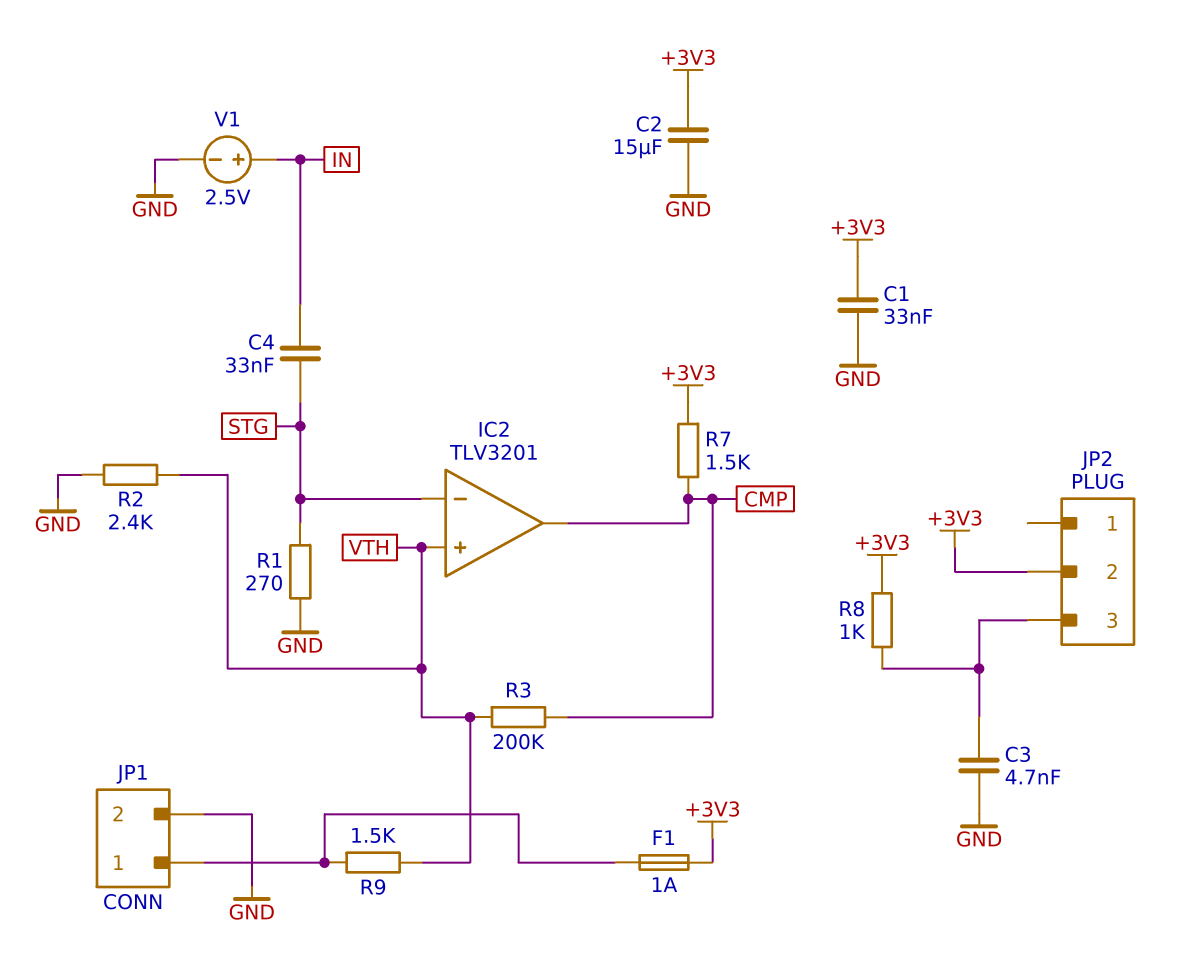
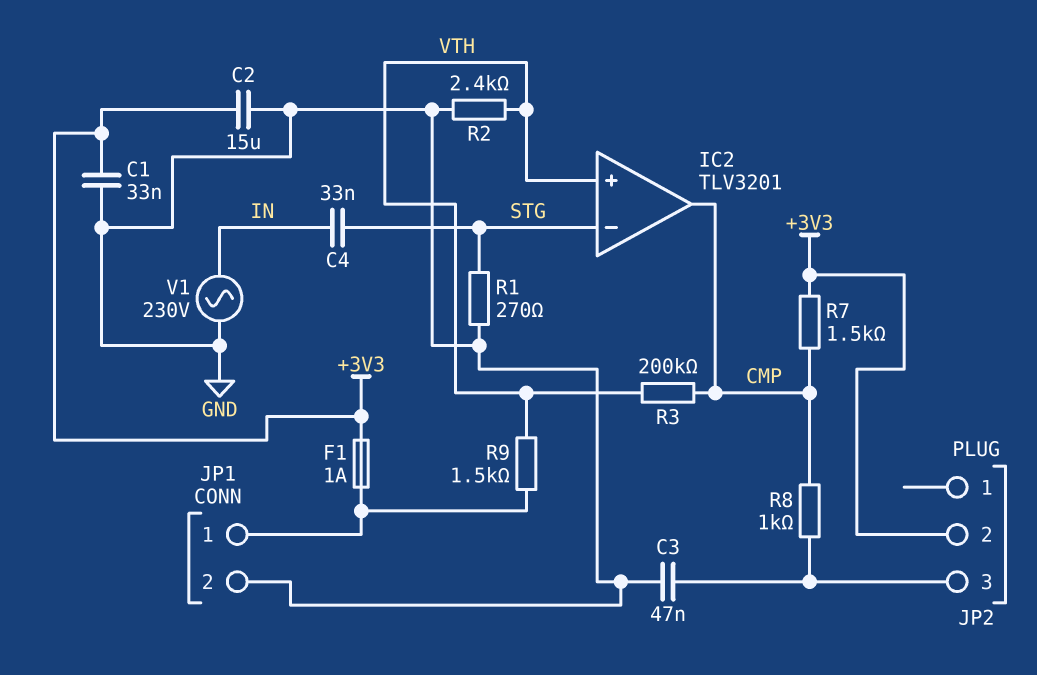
C3: 4.7nF (GND, JP2/3) -> 47nF (GND, JP2/3)
R8: 1k (+3V3, JP2/3) -> 1k (CMP, JP2/3)
V1: 2.5V (plus IN, minus GND) -> AC 230V (GND, IN)

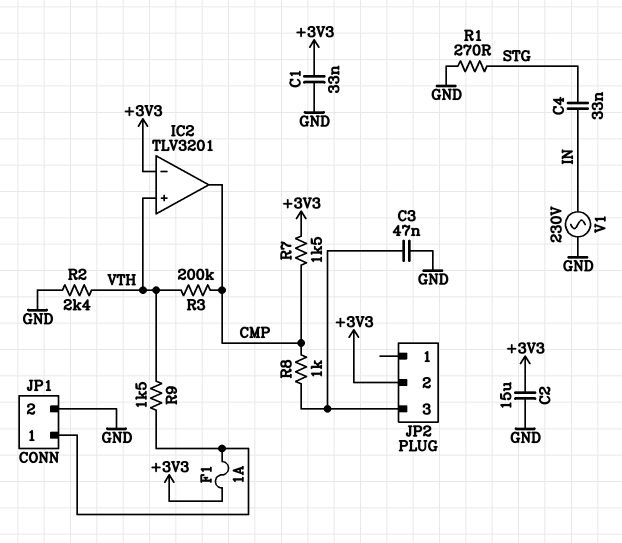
IC2 pin in-: STG -> +3V3

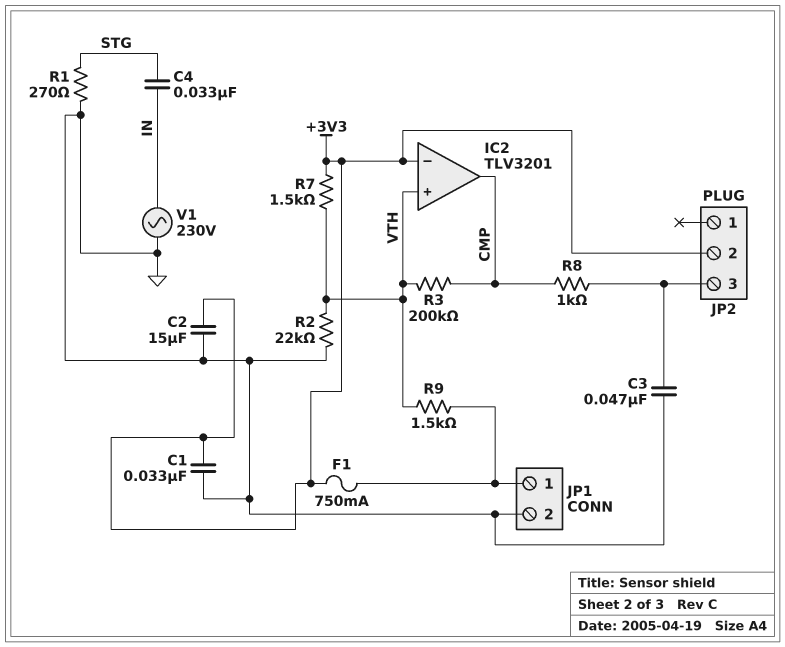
F1: 1A (+3V3, JP1/1) -> 750mA (+3V3, JP1/1)
R2: 2.4k (GND, VTH) -> 22k (GND, VTH)
R7: 1.5k (+3V3, CMP) -> 1.5k (+3V3, VTH)

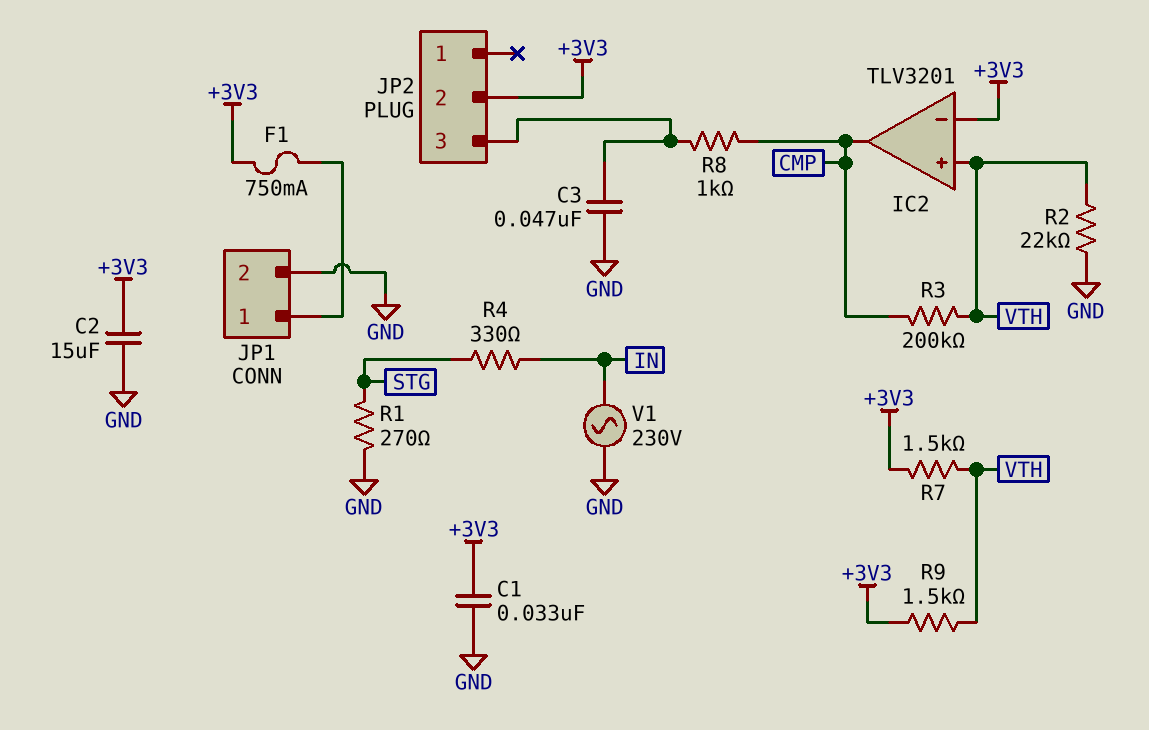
C4: 33nF (IN, STG) -> none
R4: none -> 330 (IN, STG)
R9: 1.5k (JP1/1, VTH) -> 1.5k (+3V3, VTH)

